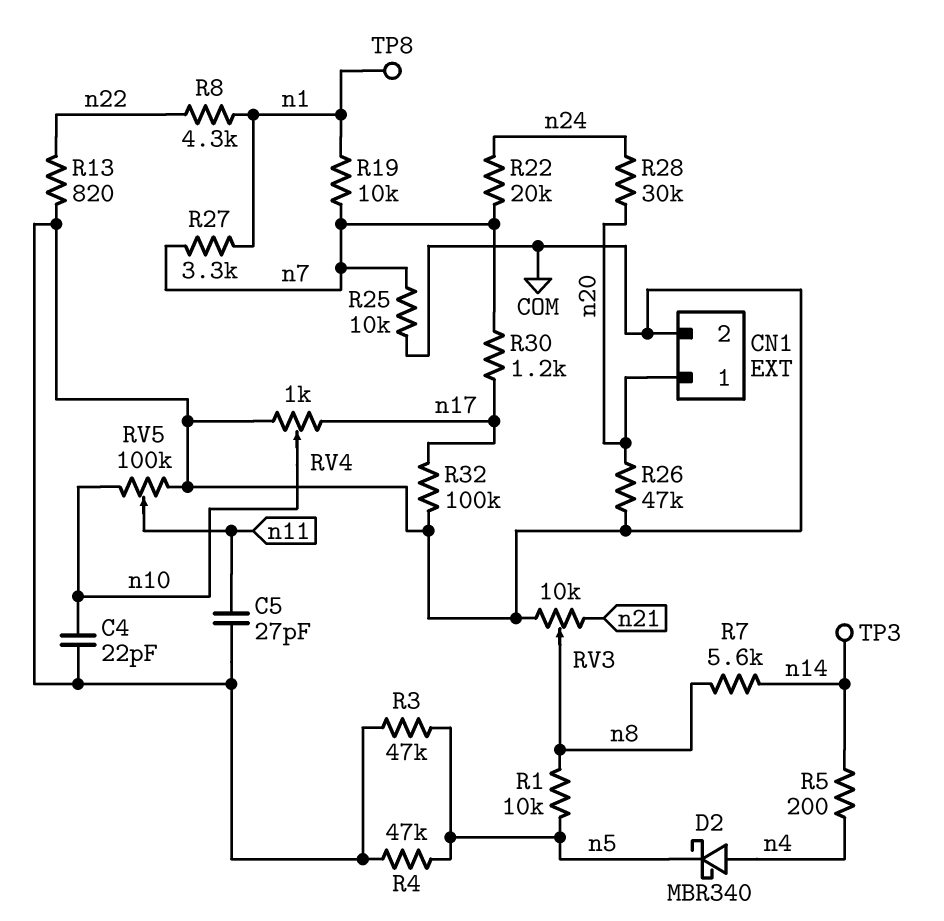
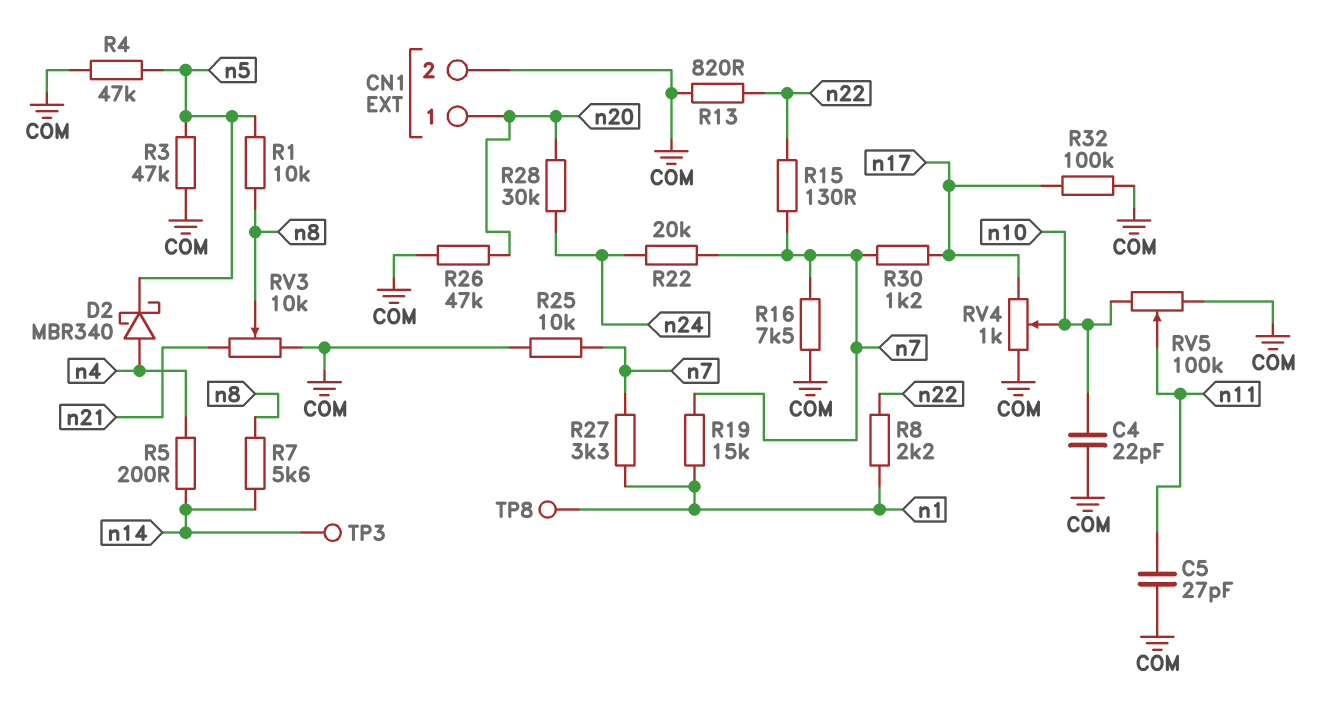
R8: 4.3k (n1, n22) -> 2.2k (n1, n22)
R15: none -> 130 (n7, n22)
R16: none -> 7.5k (COM, n7)
R19: 10k (n1, n7) -> 15k (n1, n7)

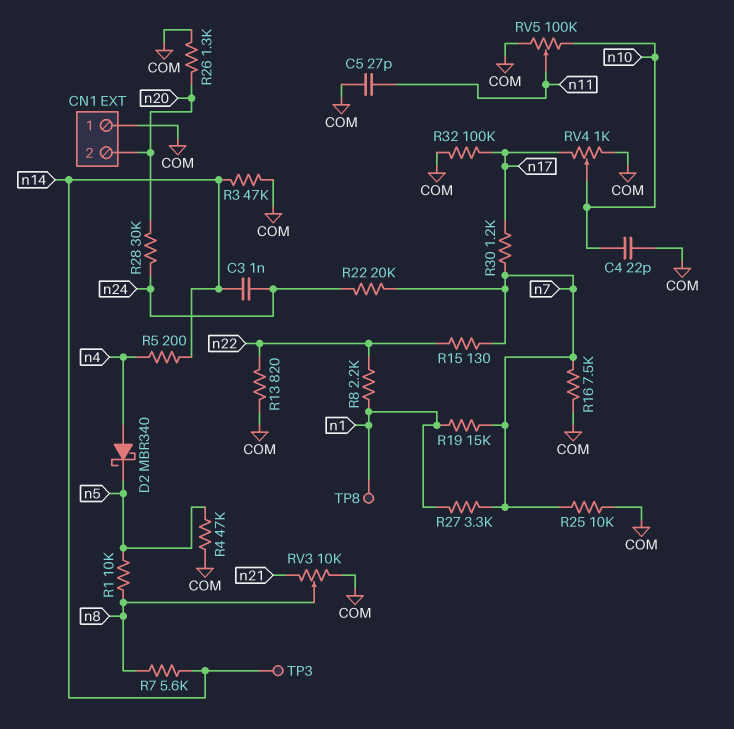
C3: none -> 1nF (n14, n24)
CN1 pin 1: n20 -> COM
CN1 pin 2: COM -> n20
R3: 47k (COM, n5) -> 47k (COM, n14)
R26: 47k (COM, n20) -> 1.3k (COM, n20)

